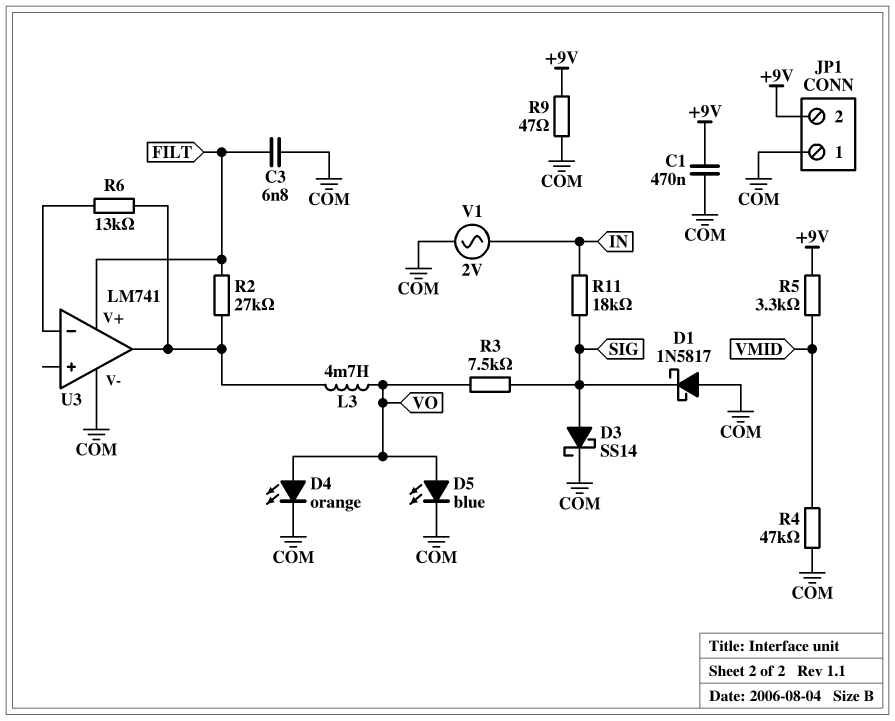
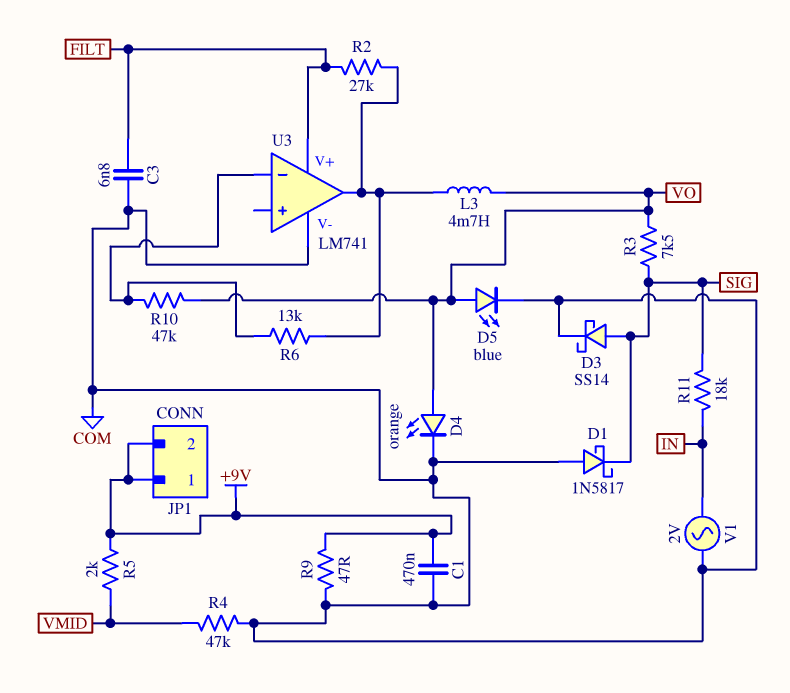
JP1 pin 1: COM -> +9V
R5: 3.3k (+9V, VMID) -> 2k (+9V, VMID)
R10: none -> 47k (U3/in-, VO)

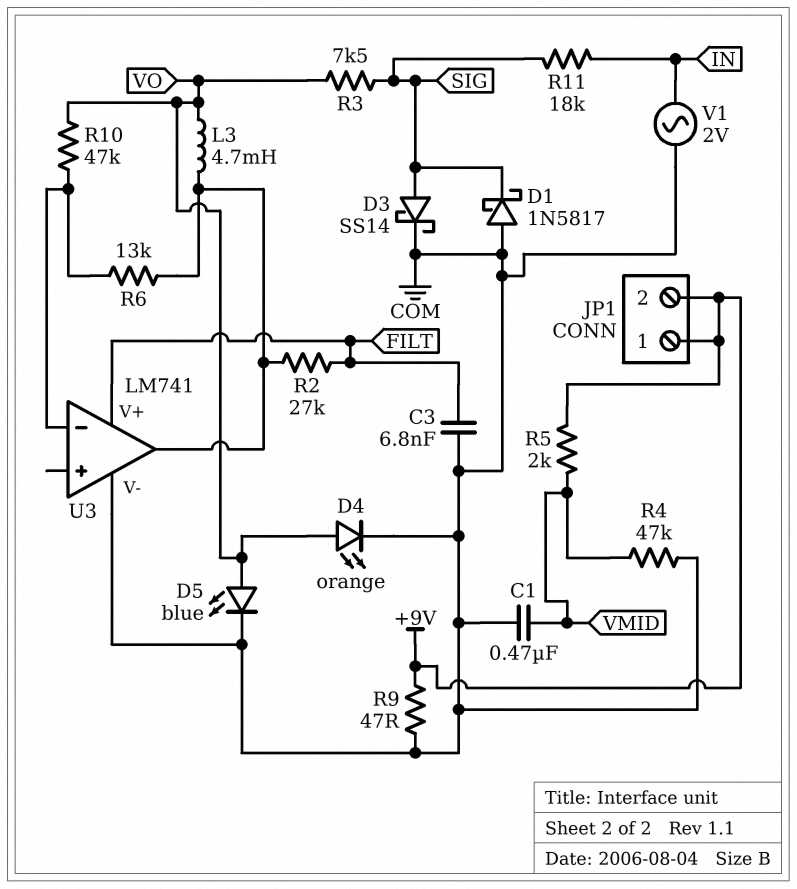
C1: 470nF (+9V, COM) -> 470nF (COM, VMID)

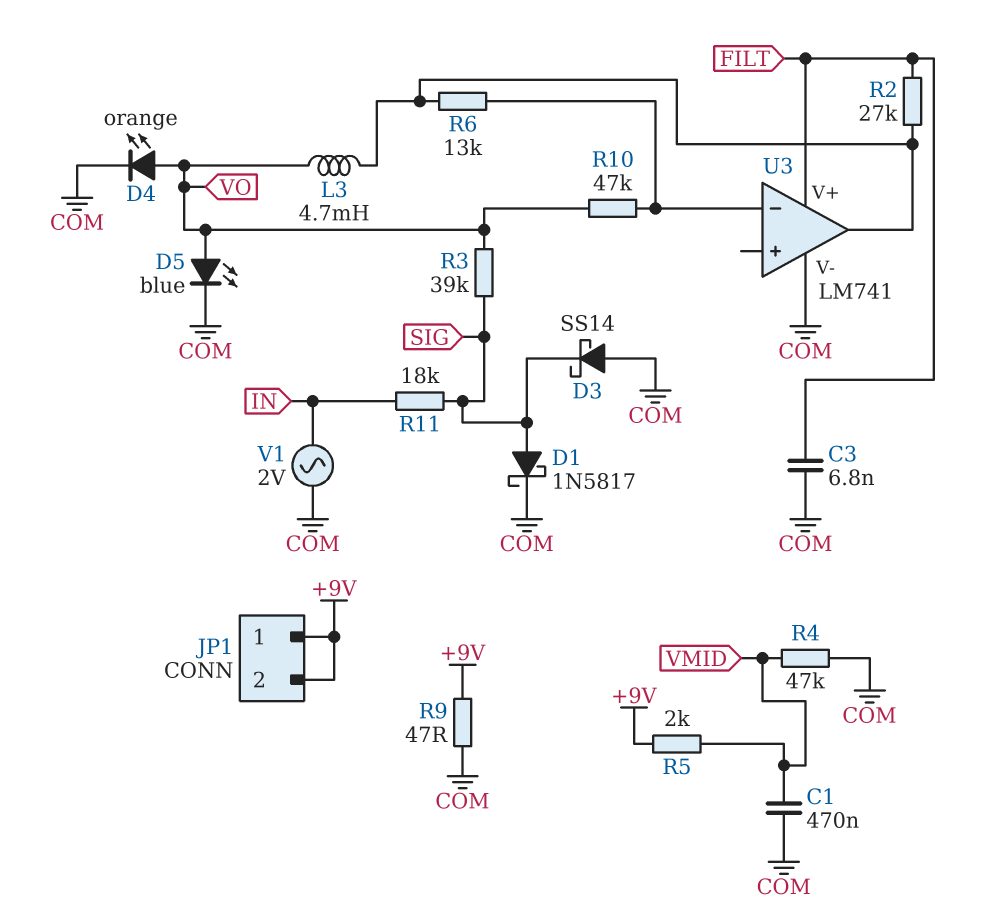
D1: schottky 1N5817 (A COM, K SIG) -> schottky 1N5817 (A SIG, K COM)
D3: schottky SS14 (A SIG, K COM) -> schottky SS14 (A COM, K SIG)
R3: 7.5k (SIG, VO) -> 39k (SIG, VO)

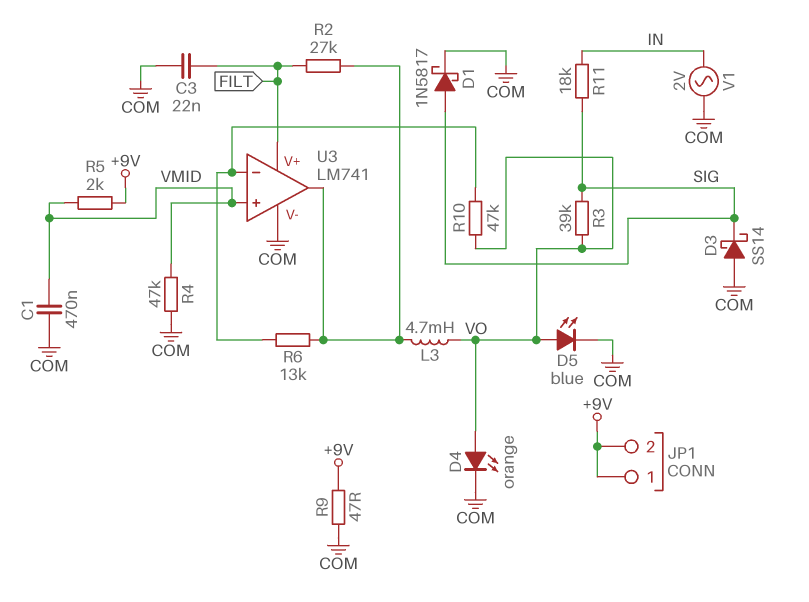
C3: 6.8nF (COM, FILT) -> 22nF (COM, FILT)
U3 pin in+: none -> VMID

